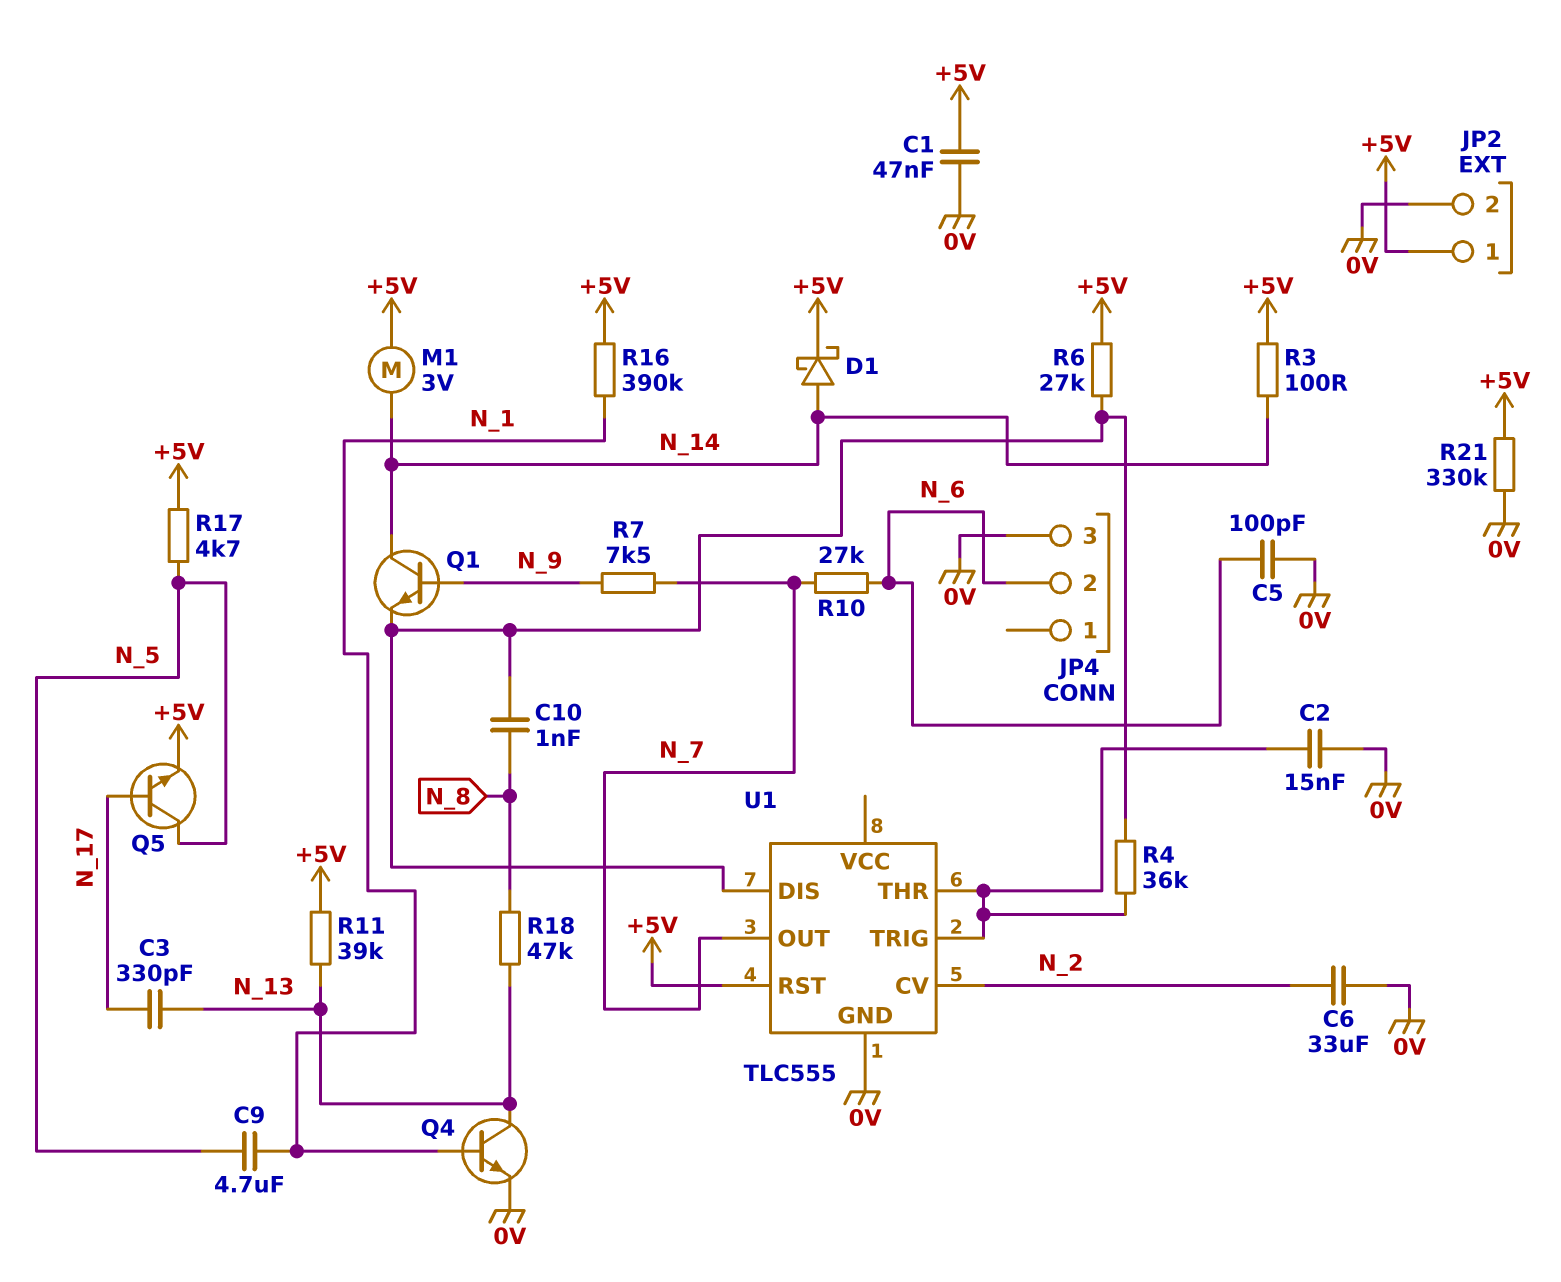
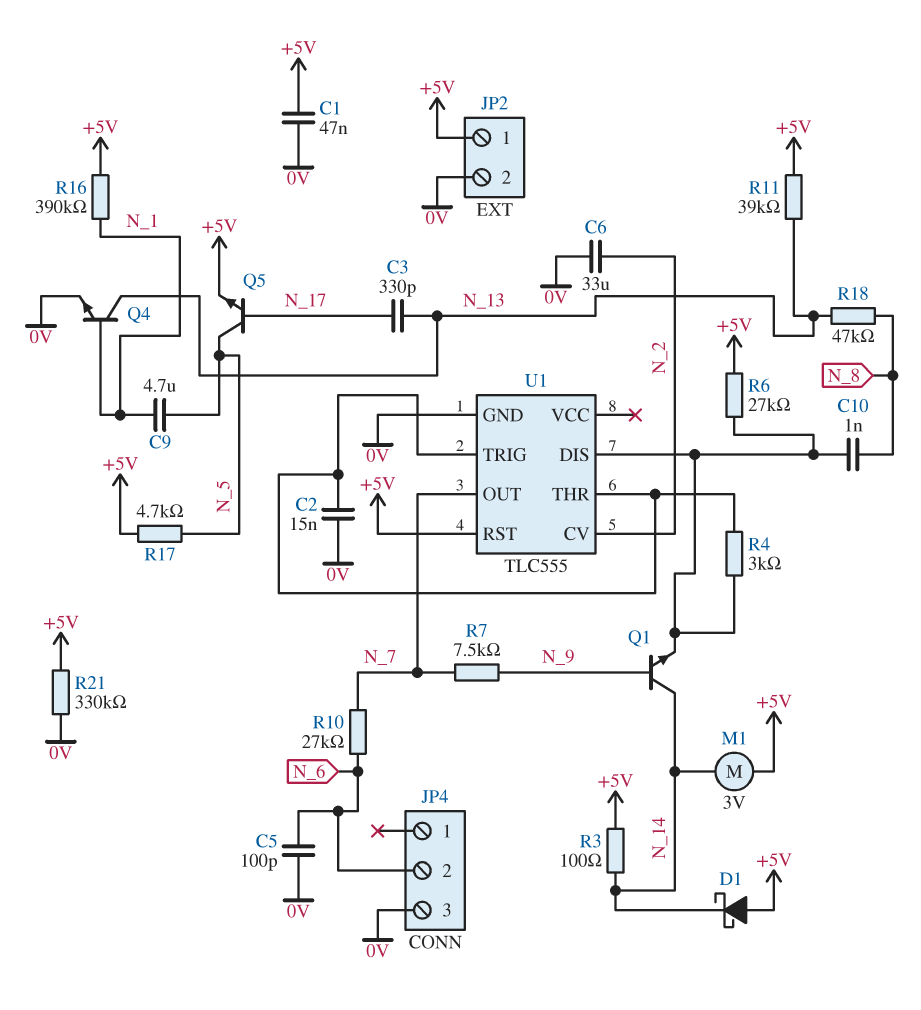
D1: schottky (A N_14, K +5V) -> schottky (A +5V, K N_14)
R4: 36k (U1/DIS, U1/THR) -> 3k (U1/DIS, U1/THR)

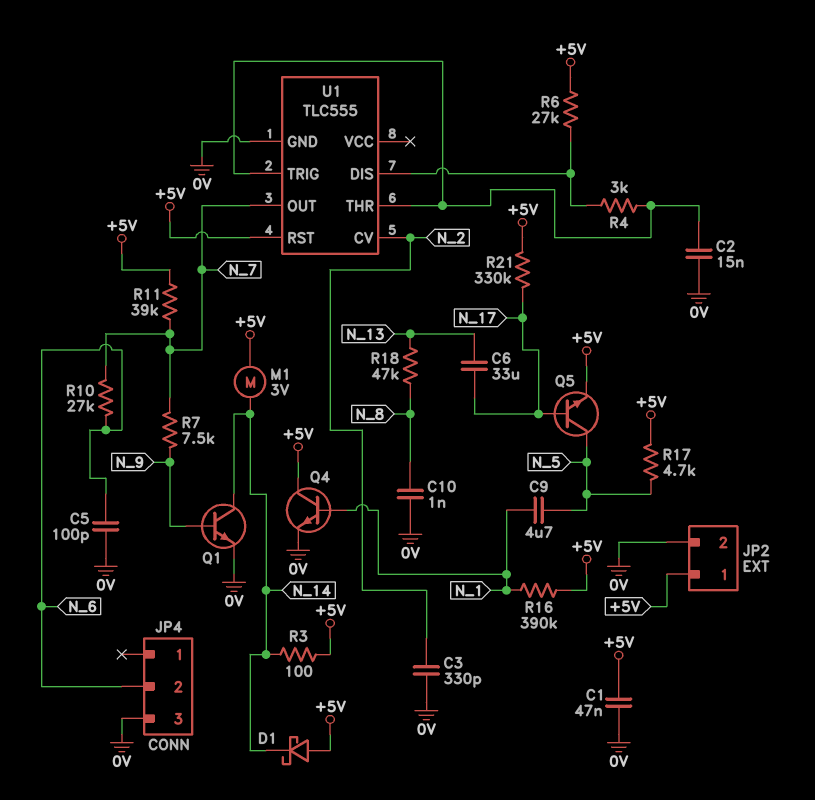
C3: 330pF (N_13, N_17) -> 330pF (0V, N_2)
C6: 33uF (0V, N_2) -> 33uF (N_13, N_17)
C10: 1nF (N_8, U1/DIS) -> 1nF (0V, N_8)
Q1: NPN (B N_9, C N_14, E U1/DIS) -> NPN (B N_9, C N_14, E 0V)
Q4: NPN (B N_1, C N_13, E 0V) -> NPN (B N_1, C +5V, E 0V)
R11: 39k (+5V, N_13) -> 39k (+5V, N_7)
R21: 330k (+5V, 0V) -> 330k (+5V, N_17)

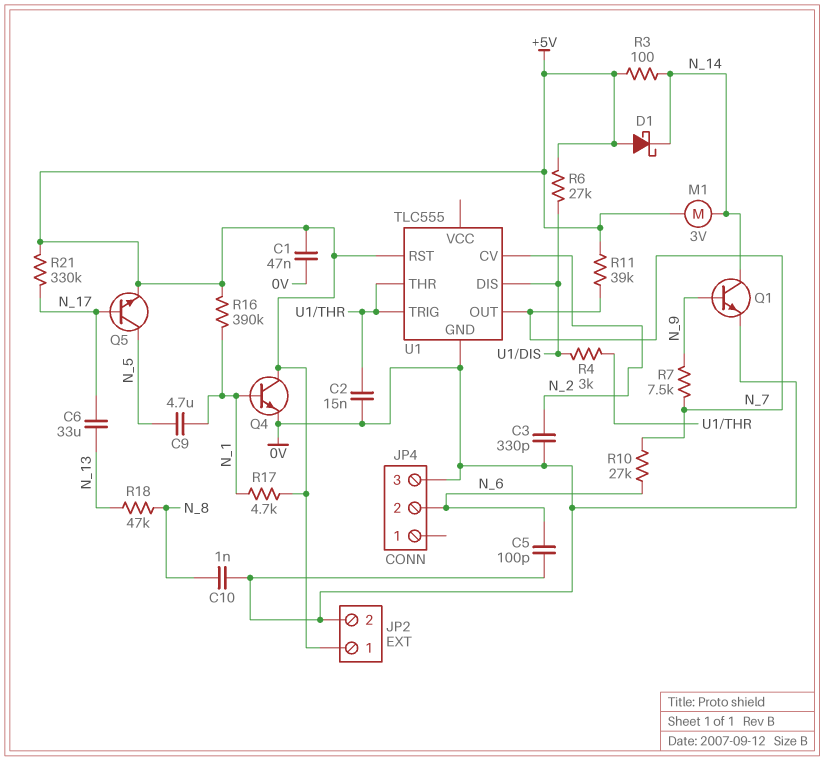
R17: 4.7k (+5V, N_5) -> 4.7k (+5V, N_1)

